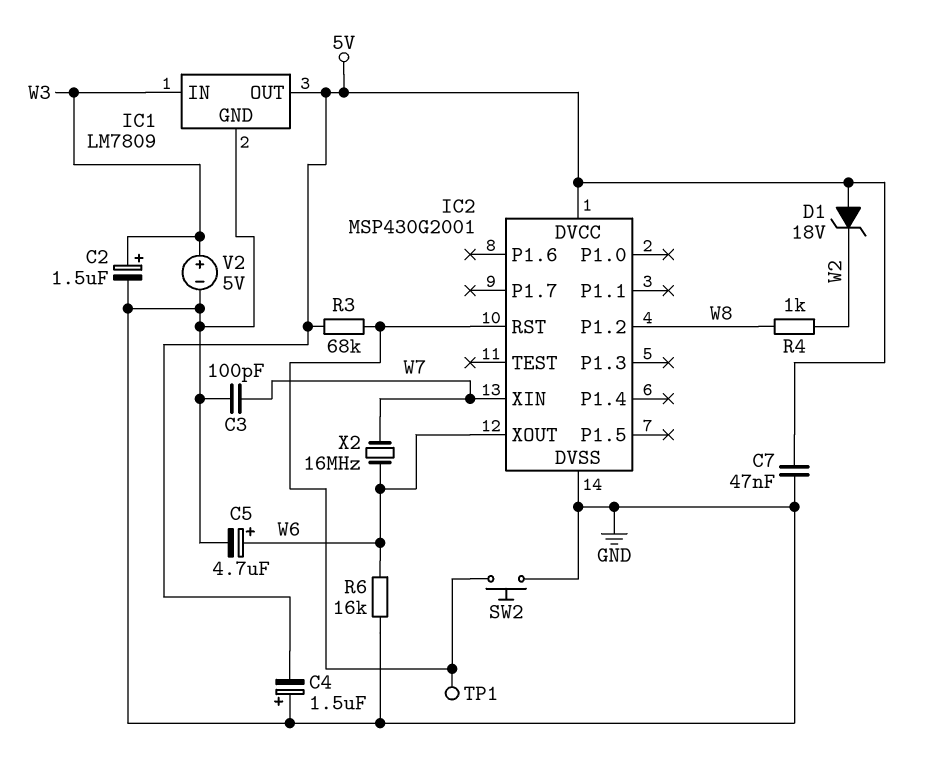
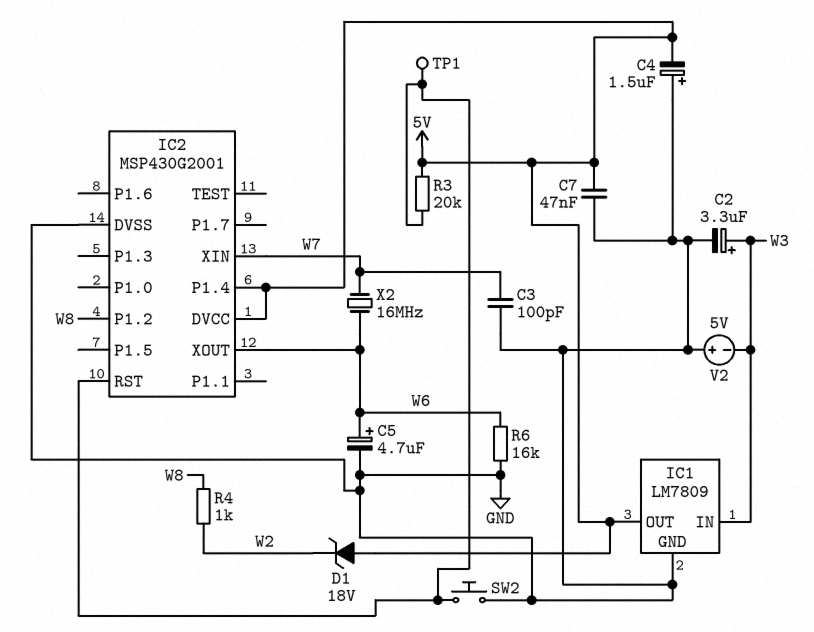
C2: 1.5uF (plus W3, minus GND) -> 3.3uF (plus W3, minus GND)
IC2 pin P1.4: none -> 5V
R3: 68k (5V, IC2/RST) -> 20k (5V, IC2/RST)
V2: 5V (plus W3, minus GND) -> 5V (plus GND, minus W3)

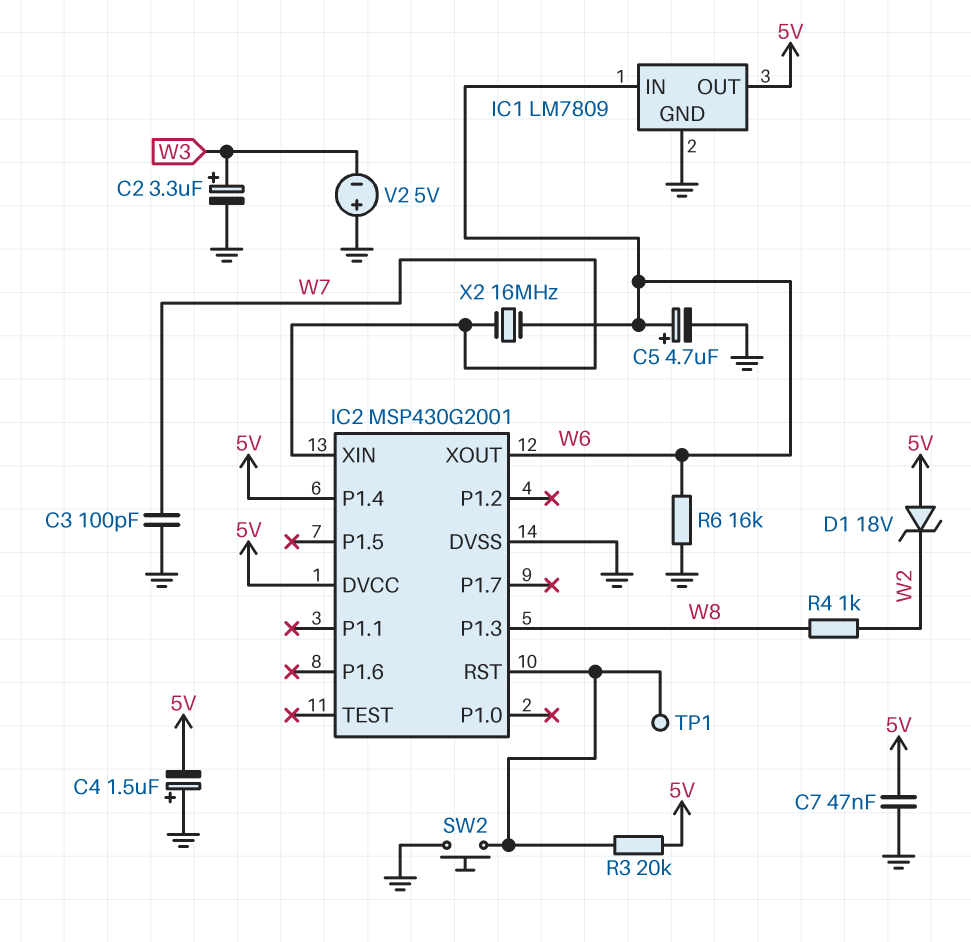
IC1 pin IN: W3 -> W6
IC2 pin P1.2: W8 -> none
IC2 pin P1.3: none -> W8

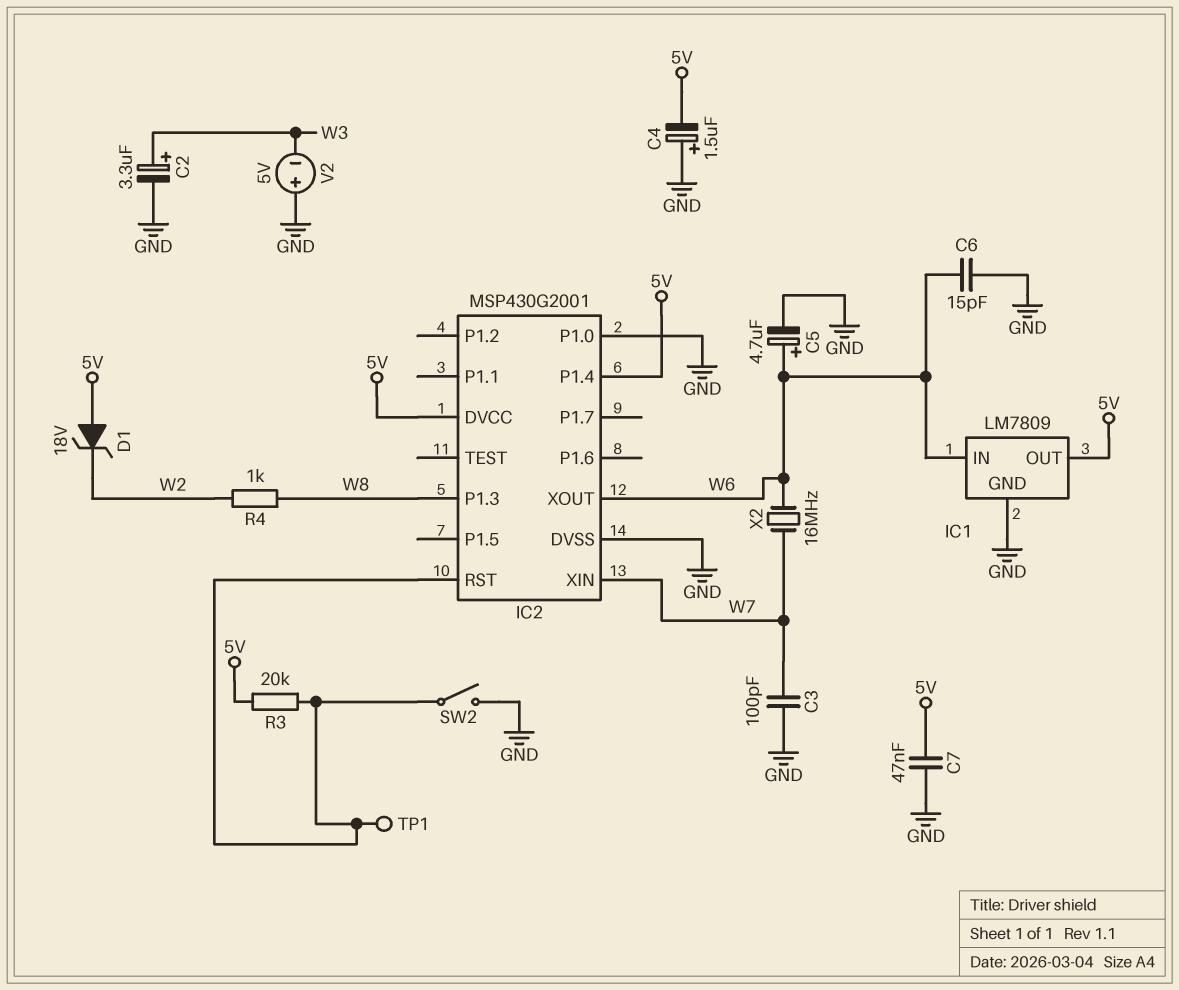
C6: none -> 15pF (GND, W6)
IC2 pin P1.0: none -> GND
R6: 16k (GND, W6) -> none
SW2: button (GND, IC2/RST) -> switch (GND, IC2/RST)

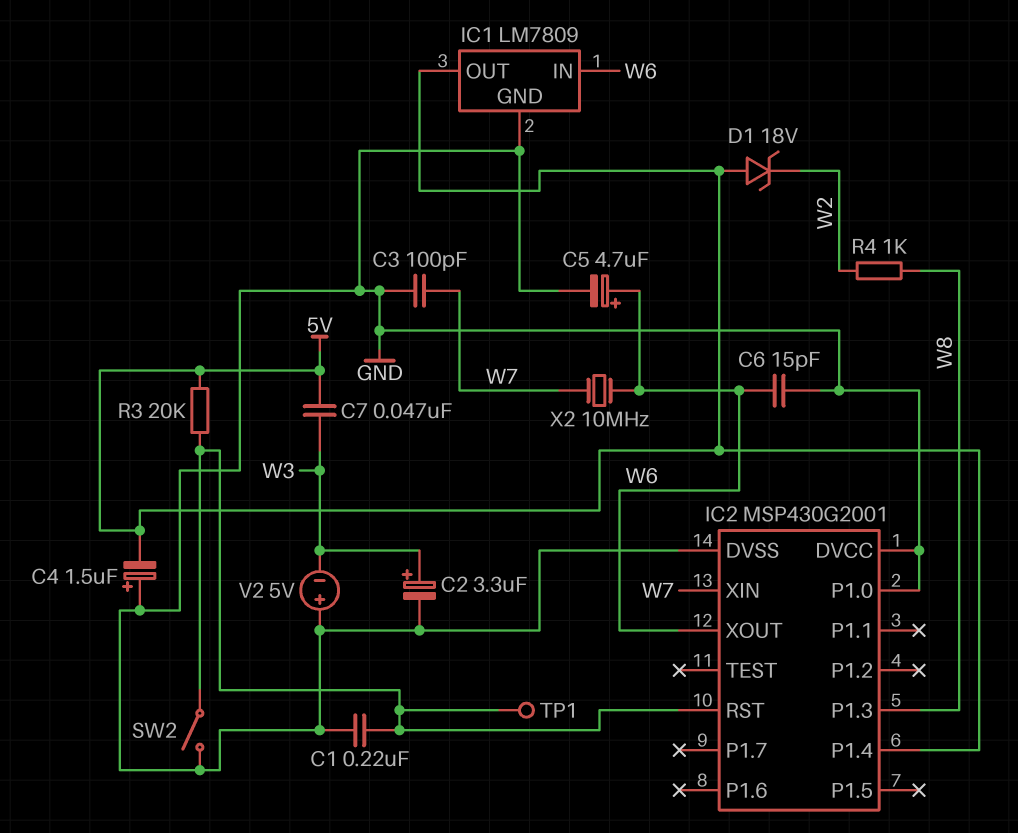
C1: none -> 220nF (GND, IC2/RST)
C7: 47nF (5V, GND) -> 47nF (5V, W3)
IC2 pin DVCC: 5V -> GND
X2: 16MHz (W6, W7) -> 10MHz (W6, W7)

